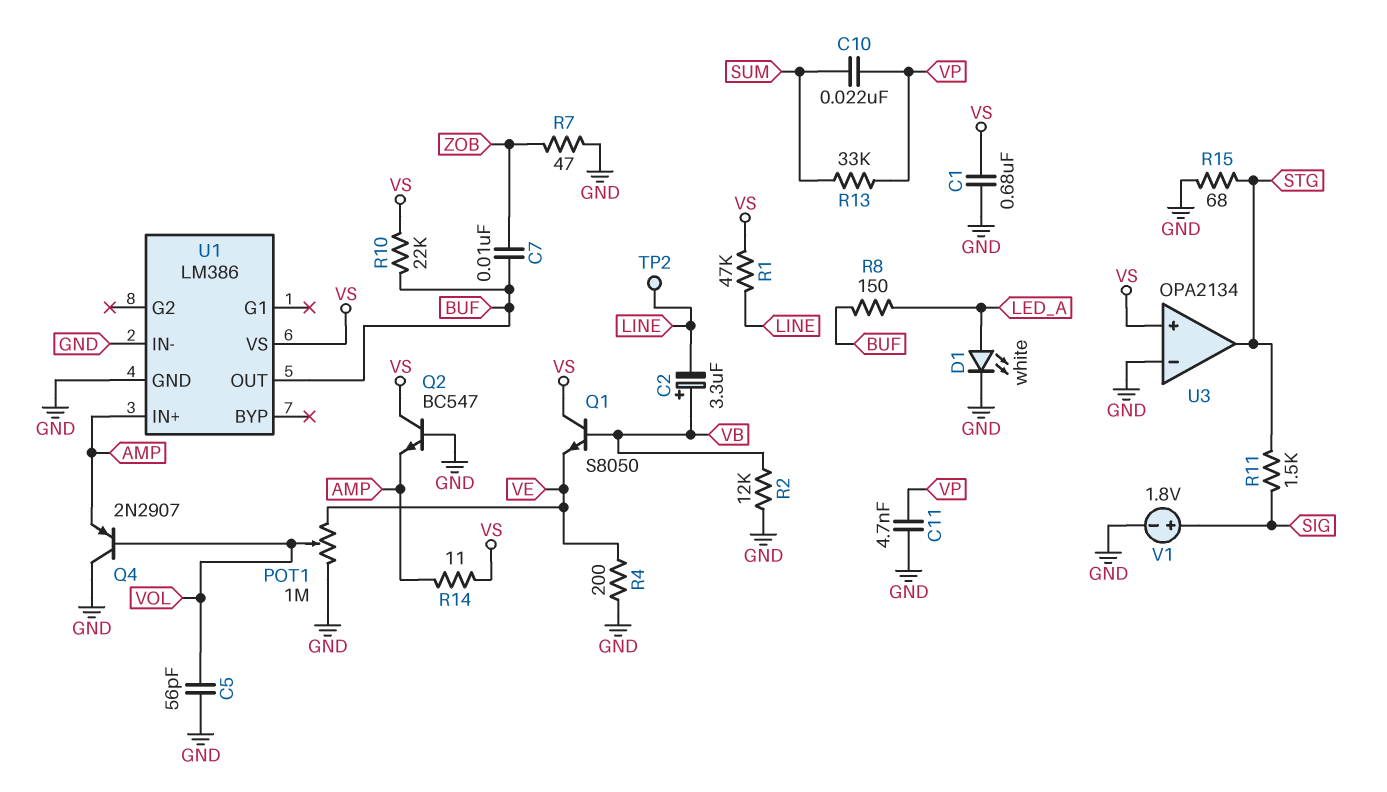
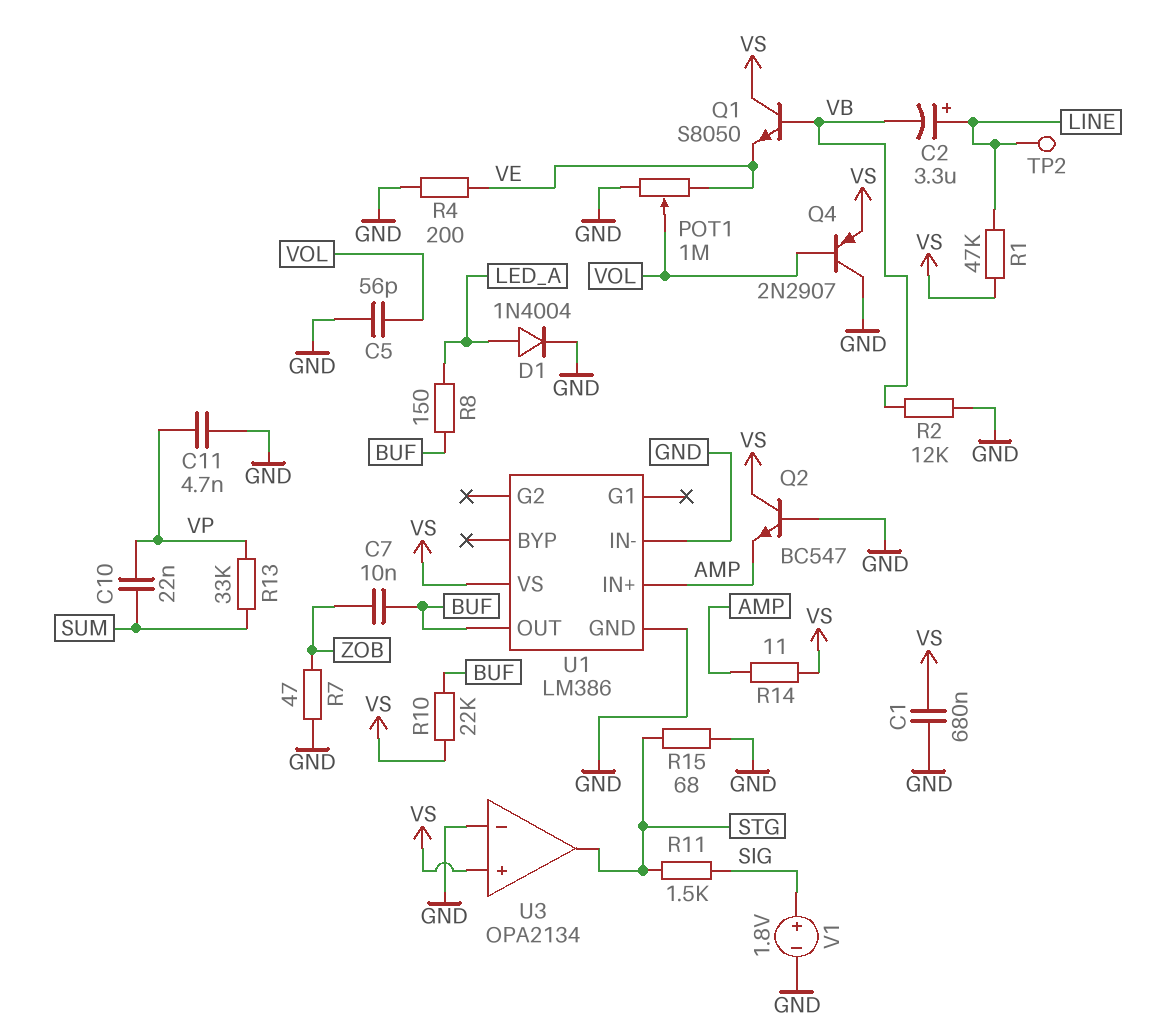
C2: 3.3uF (plus VB, minus LINE) -> 3.3uF (plus LINE, minus VB)
D1: LED white (A LED_A, K GND) -> diode 1N4004 (A LED_A, K GND)
Q4: PNP 2N2907 (B VOL, C GND, E AMP) -> PNP 2N2907 (B VOL, C GND, E VS)

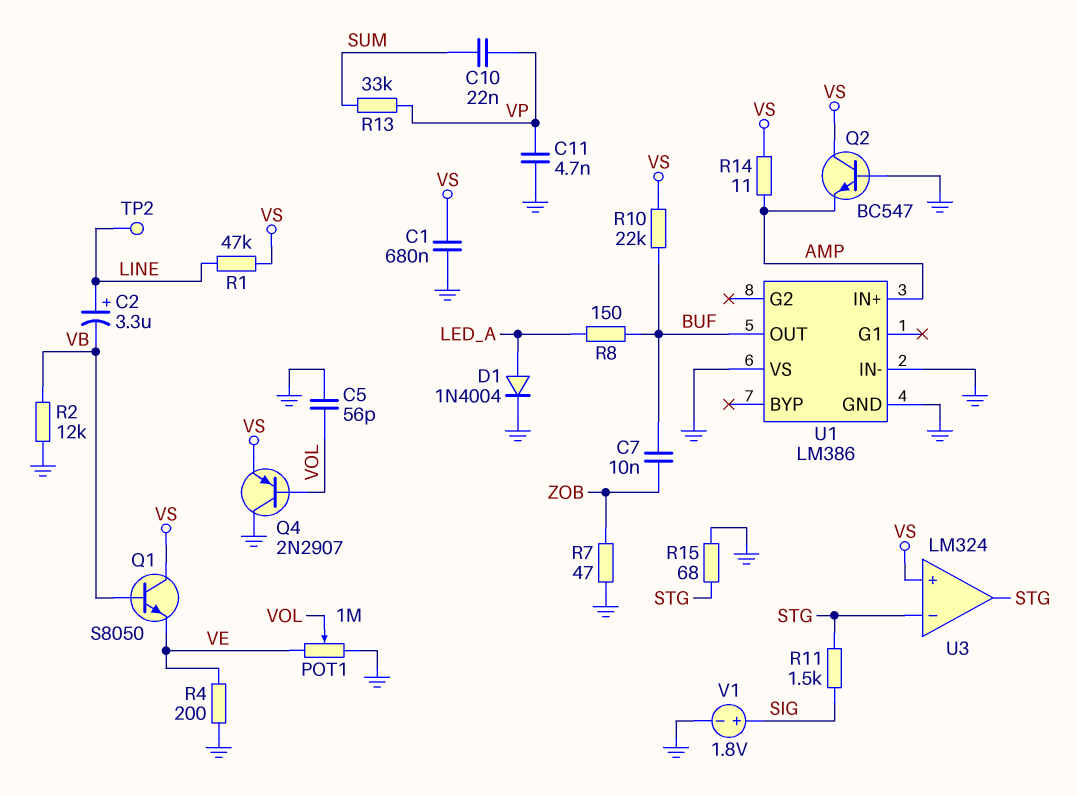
U1 pin VS: VS -> GND
U3: OPA2134 -> LM324
U3 pin in-: GND -> STG

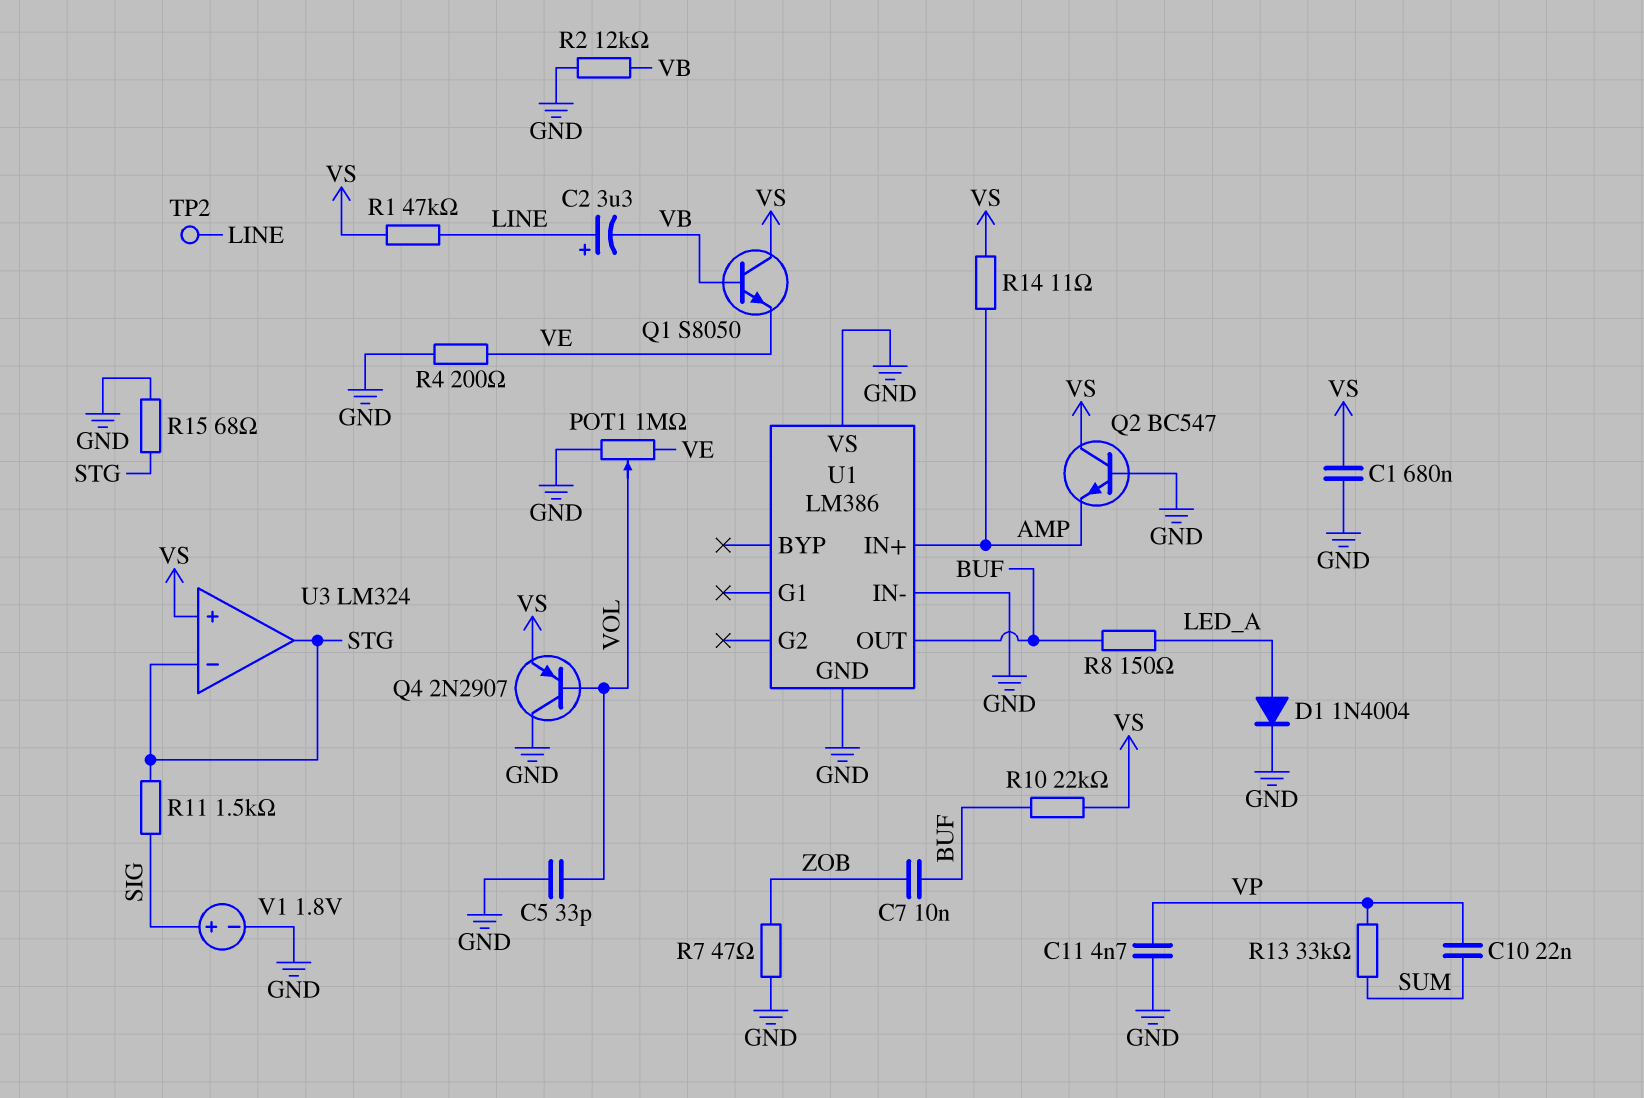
C5: 56pF (GND, VOL) -> 33pF (GND, VOL)

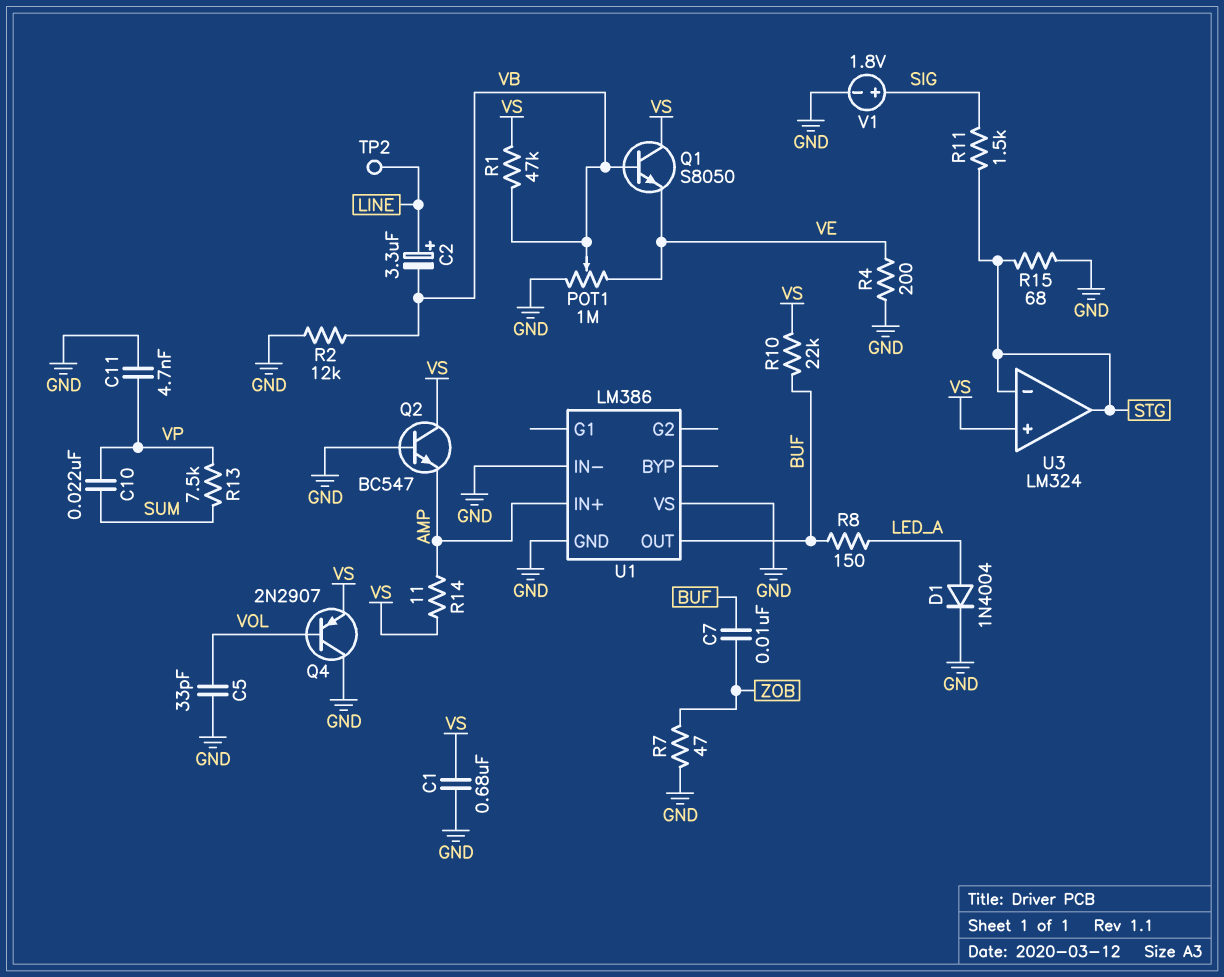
POT1: 1M (GND, VE, wiper VOL) -> 1M (GND, VE, wiper VB)
R1: 47k (LINE, VS) -> 47k (VB, VS)
R13: 33k (SUM, VP) -> 7.5k (SUM, VP)

